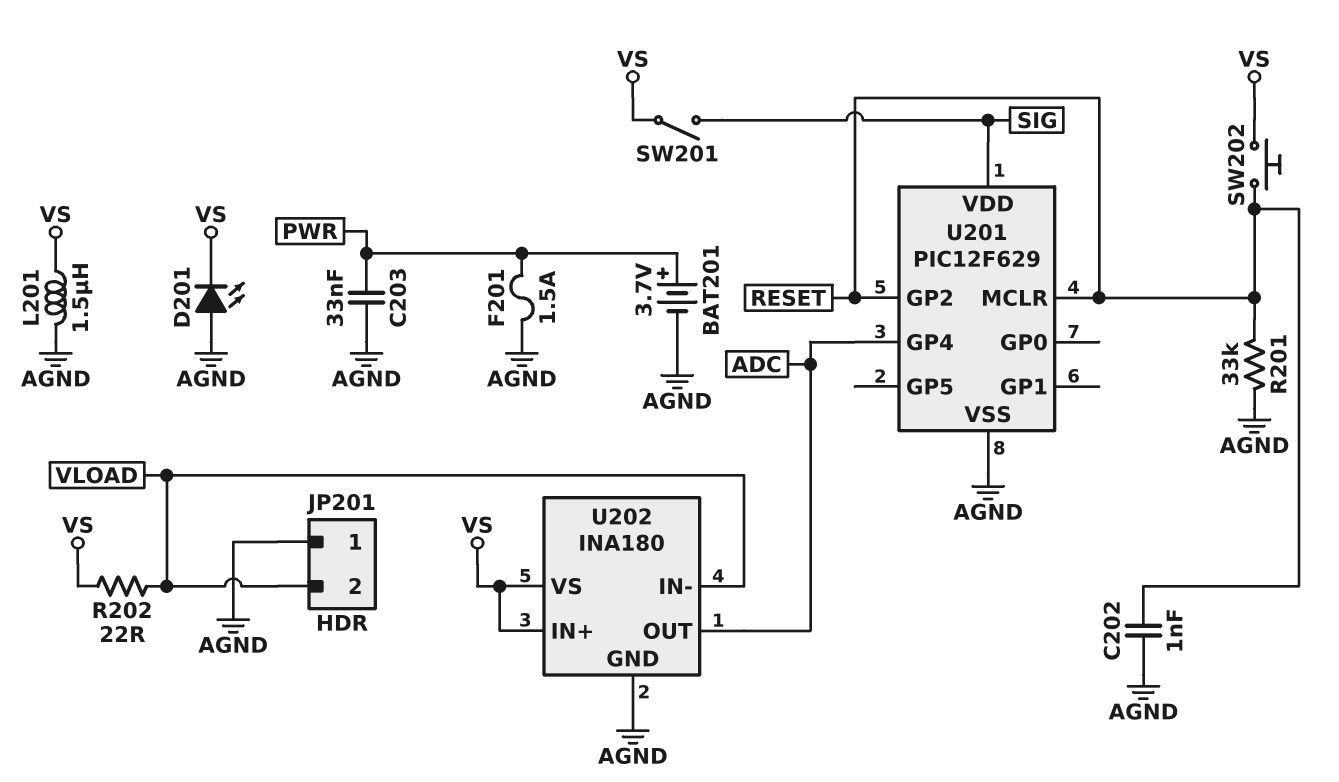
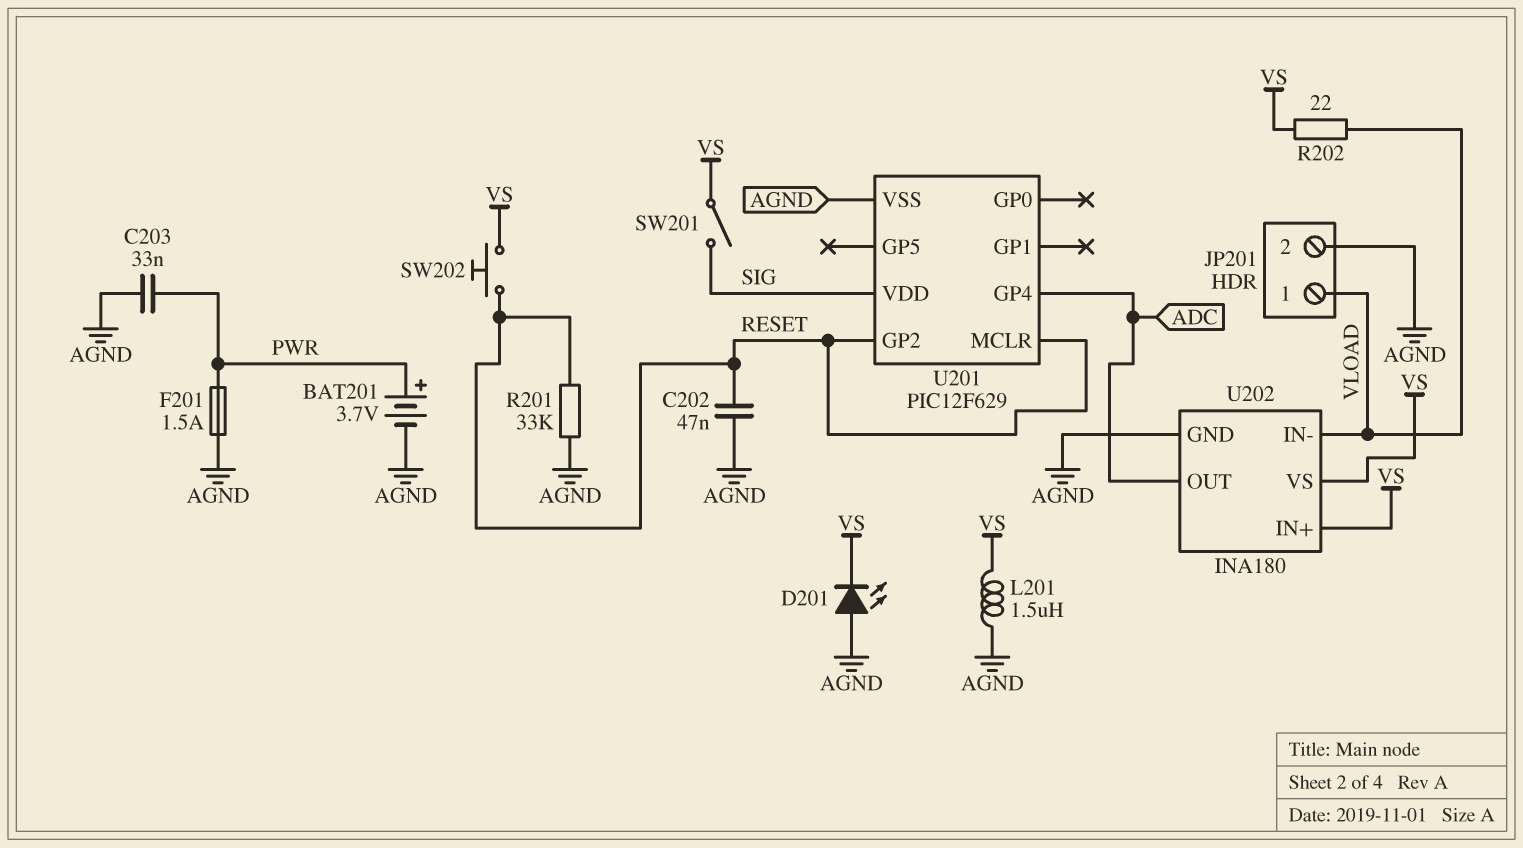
C202: 1nF (AGND, RESET) -> 47nF (AGND, RESET)
JP201 pin 1: AGND -> VLOAD
JP201 pin 2: VLOAD -> AGND

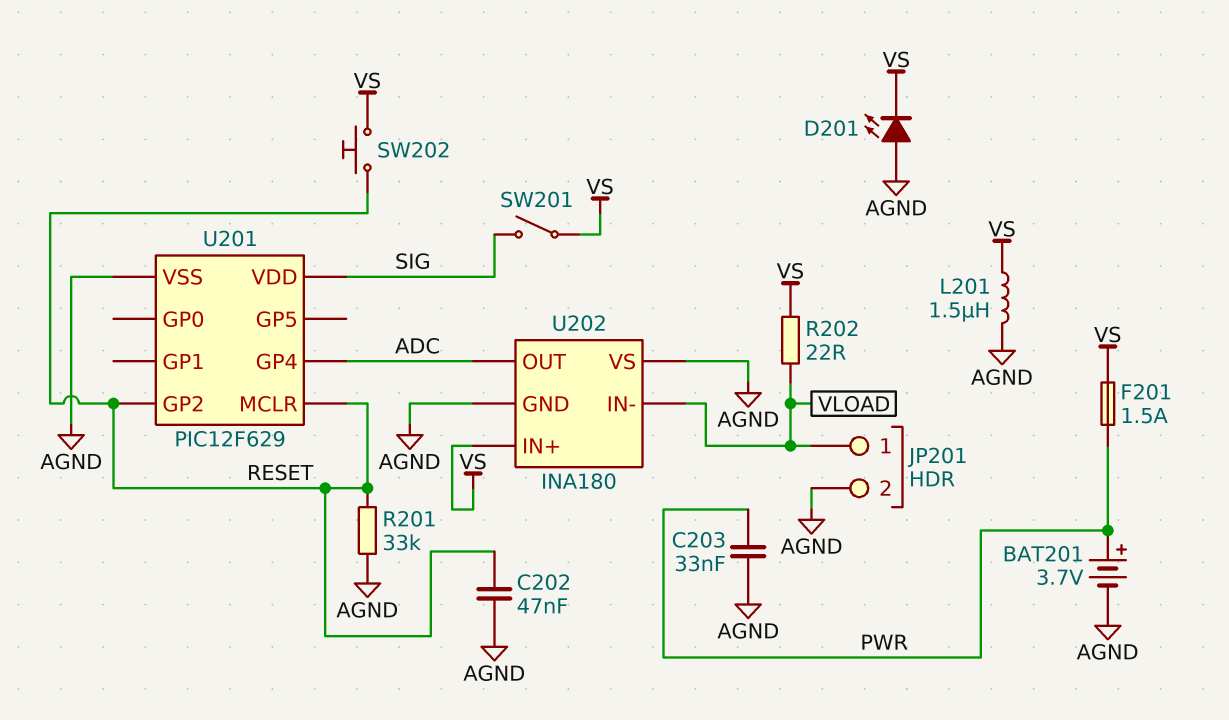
F201: 1.5A (AGND, PWR) -> 1.5A (PWR, VS)
U202 pin VS: VS -> AGND

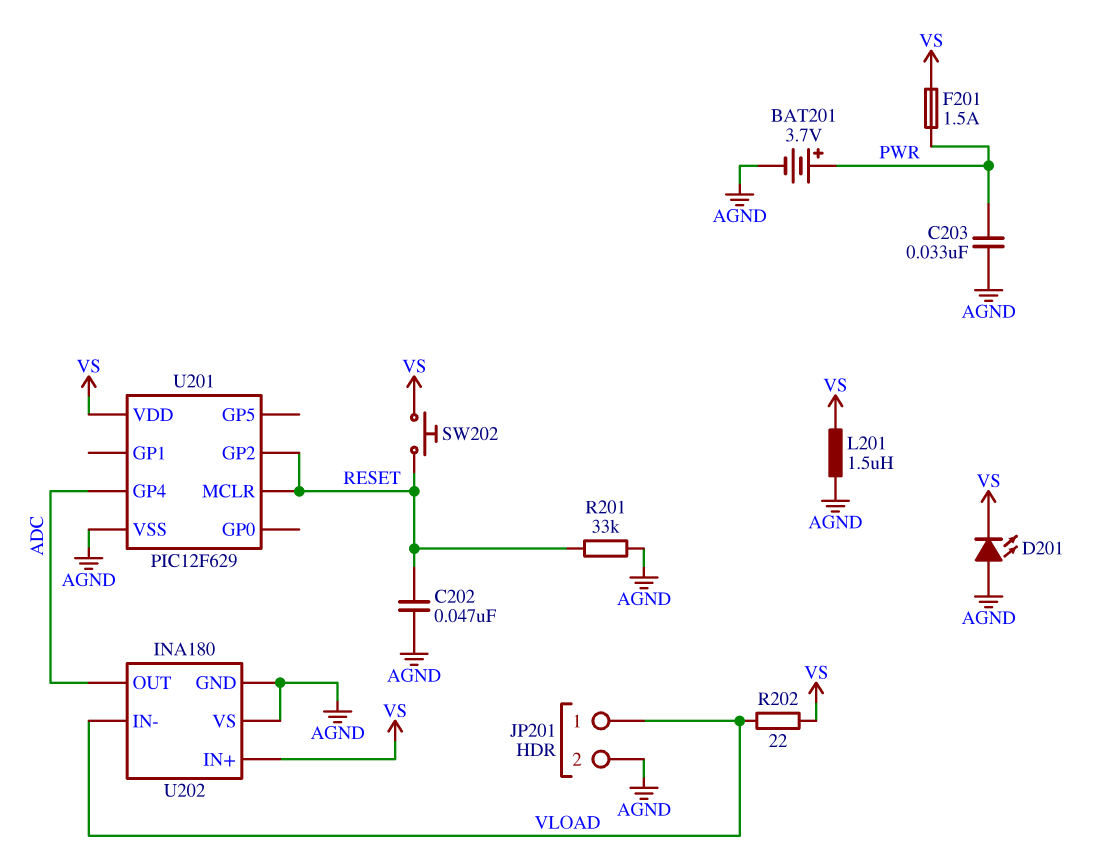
SW201: switch (SIG, VS) -> none
U201 pin VDD: SIG -> VS

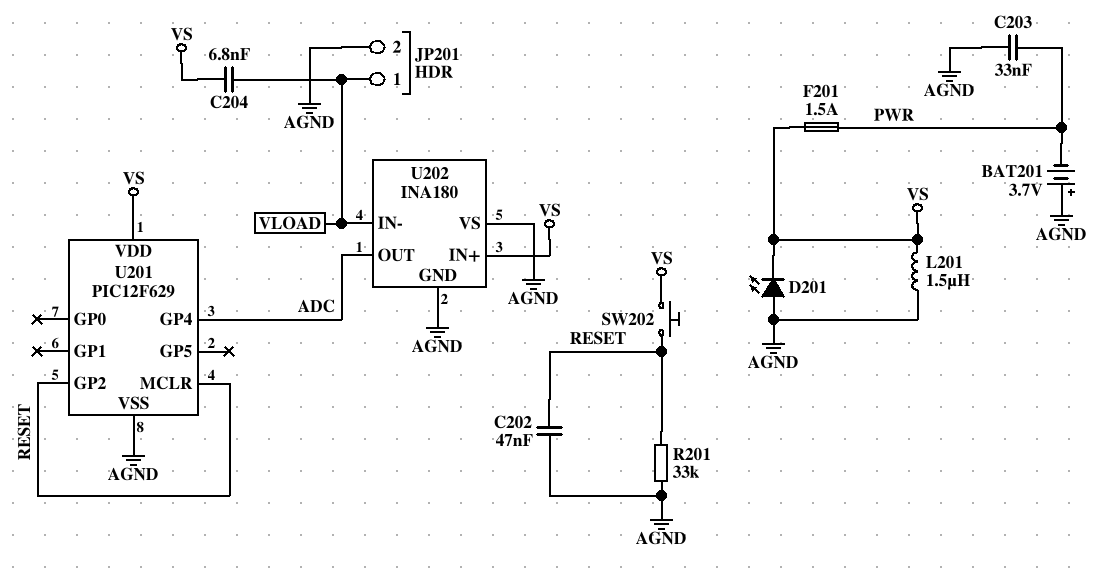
BAT201: 3.7V (plus PWR, minus AGND) -> 3.7V (plus AGND, minus PWR)
C204: none -> 6.8nF (VLOAD, VS)
R202: 22 (VLOAD, VS) -> none

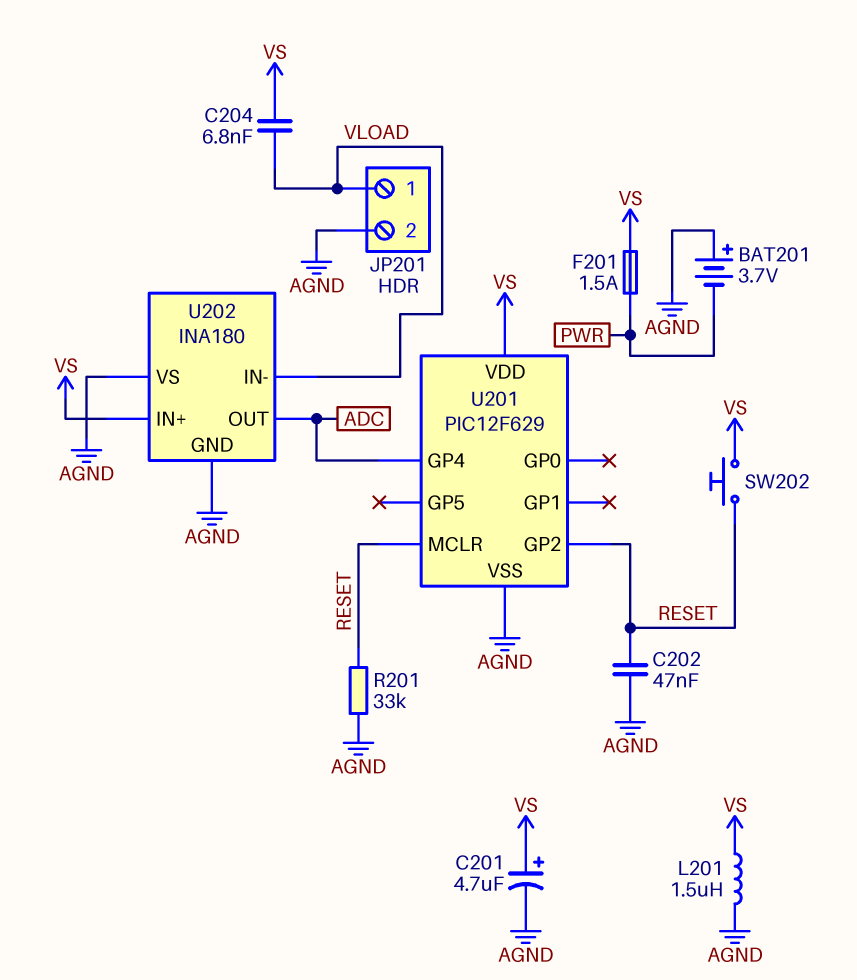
C201: none -> 4.7uF (plus VS, minus AGND)
C203: 33nF (AGND, PWR) -> none
D201: LED (A AGND, K VS) -> none

